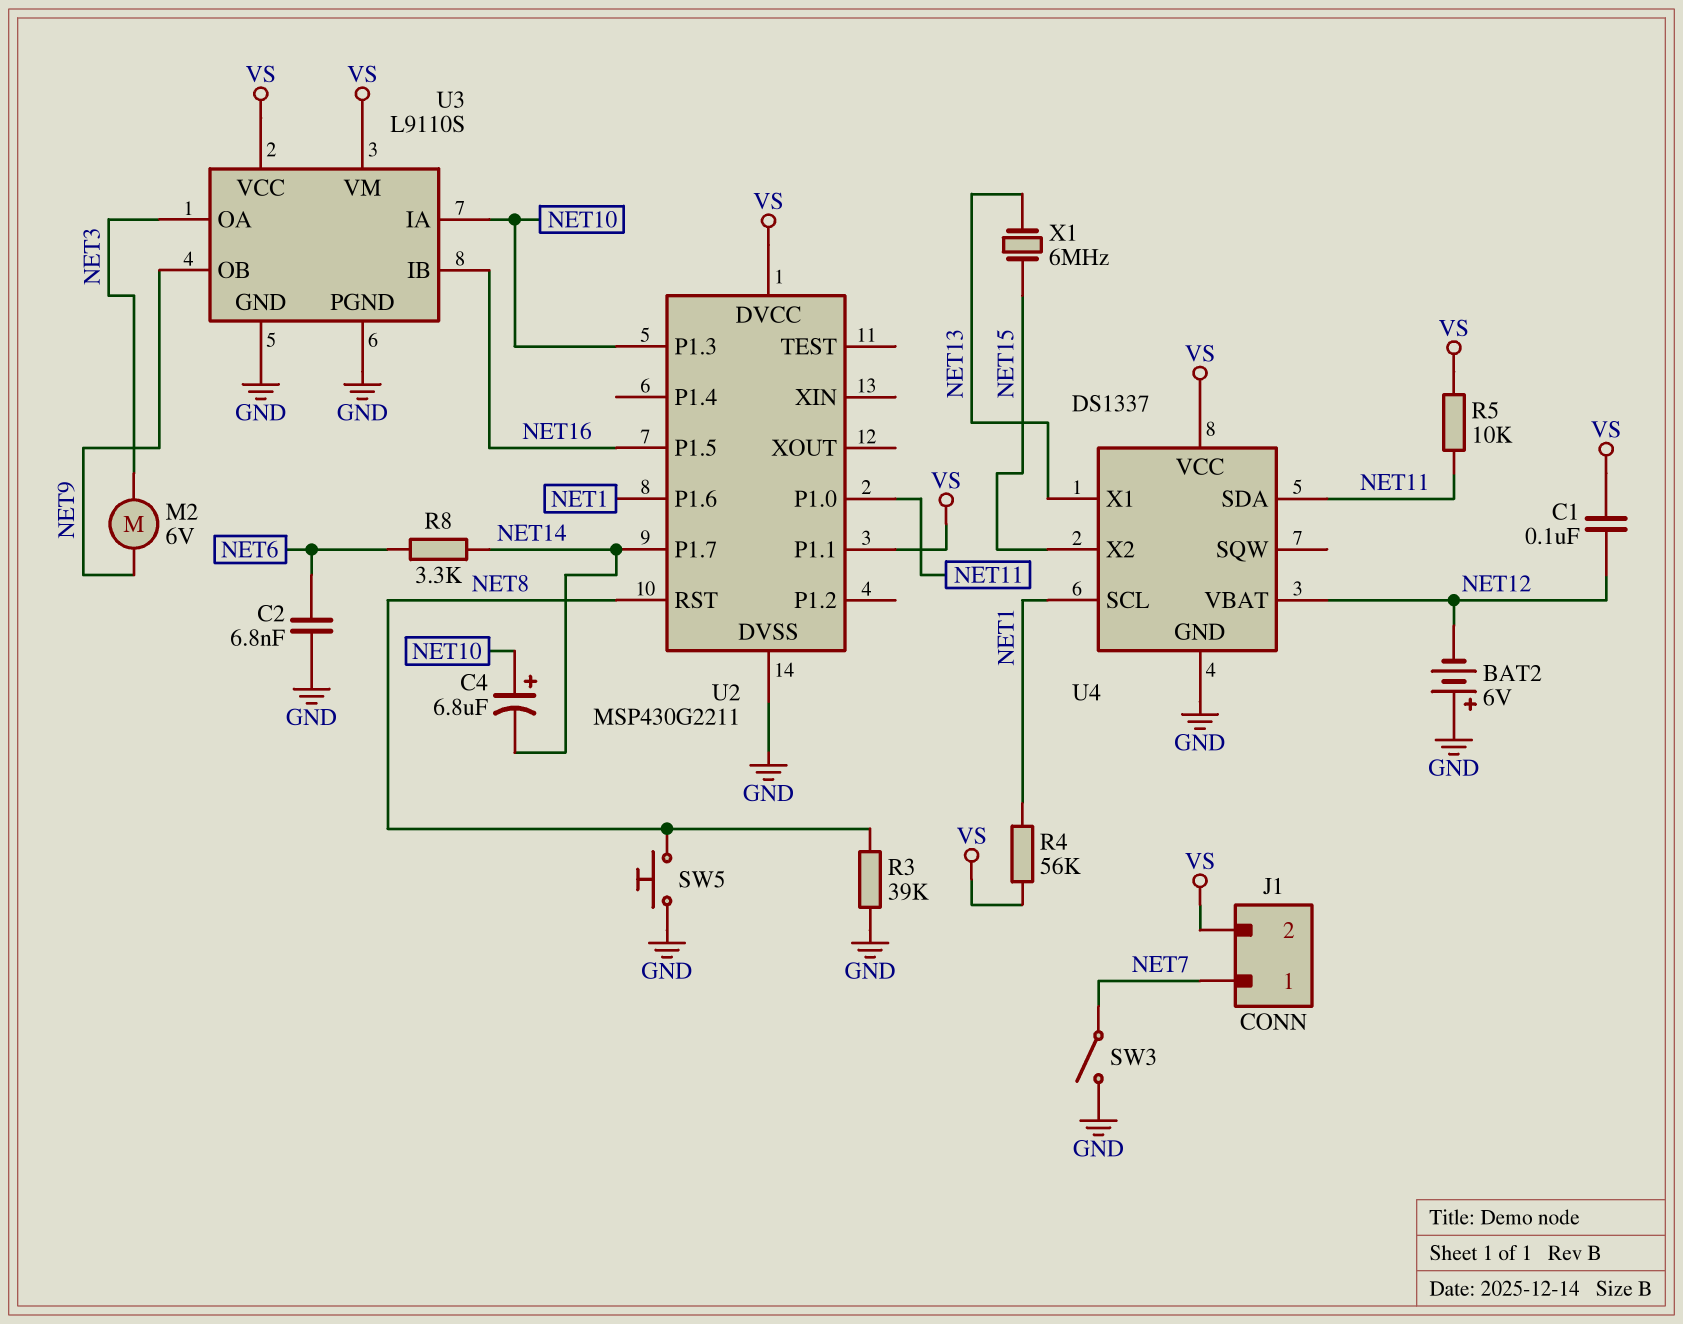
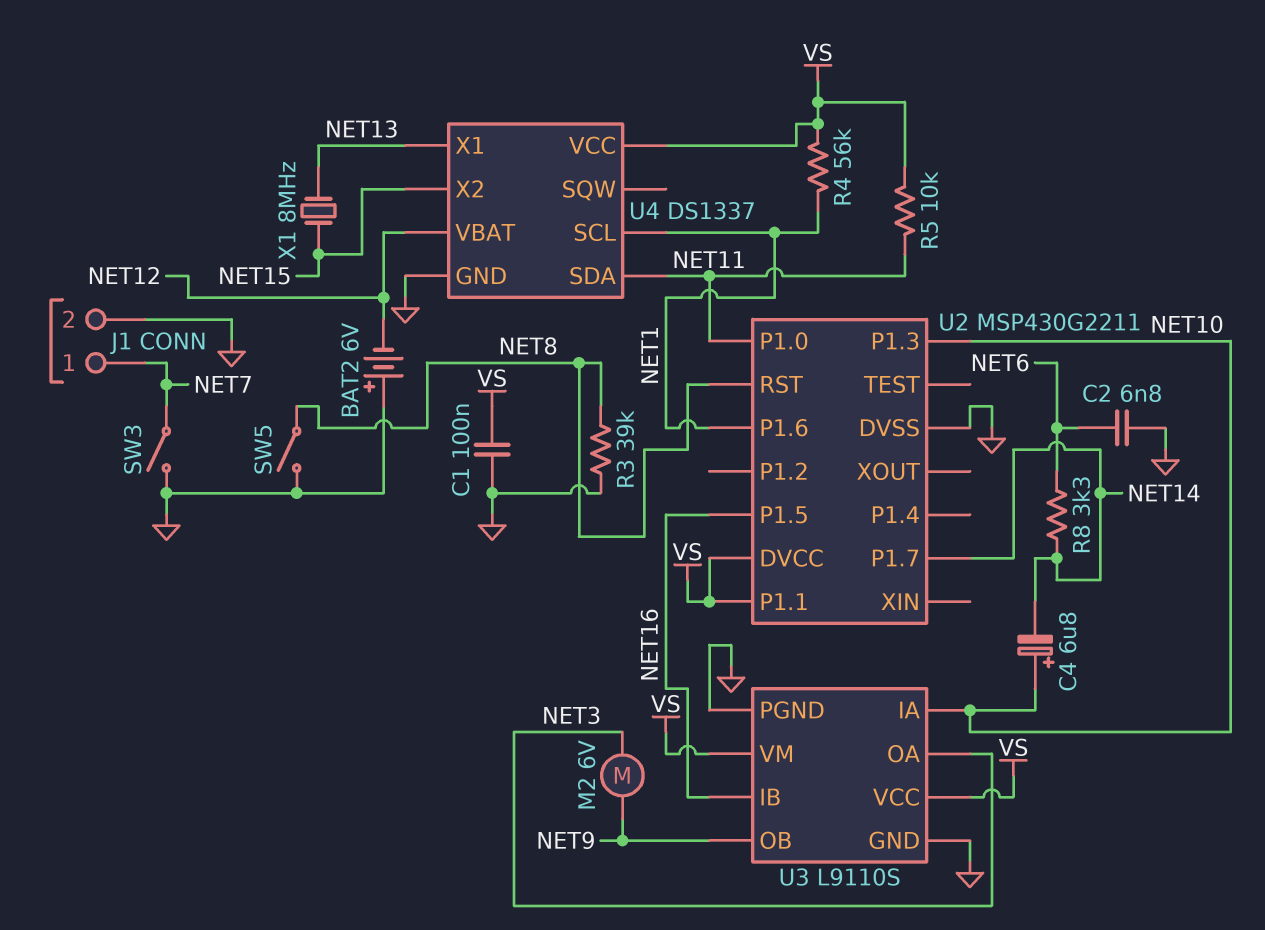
C1: 100nF (NET12, VS) -> 100nF (GND, VS)
J1 pin 2: VS -> GND
SW5: button (GND, NET8) -> switch (GND, NET8)
X1: 6MHz (NET13, NET15) -> 8MHz (NET13, NET15)

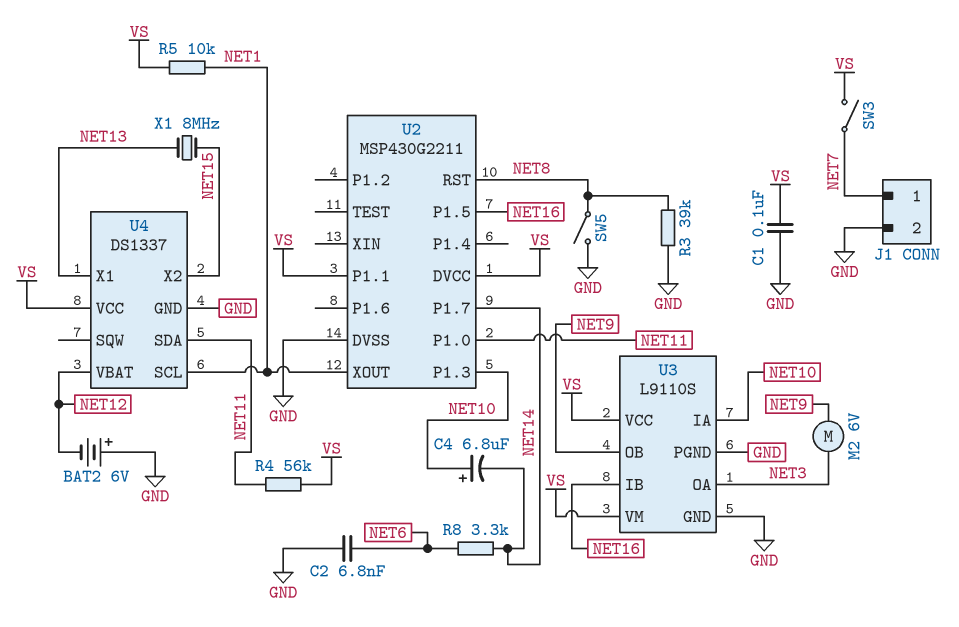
R4: 56k (NET1, VS) -> 56k (NET11, VS)
R5: 10k (NET11, VS) -> 10k (NET1, VS)
SW3: switch (GND, NET7) -> switch (NET7, VS)
U2 pin P1.6: NET1 -> none
U2 pin XOUT: none -> NET1

